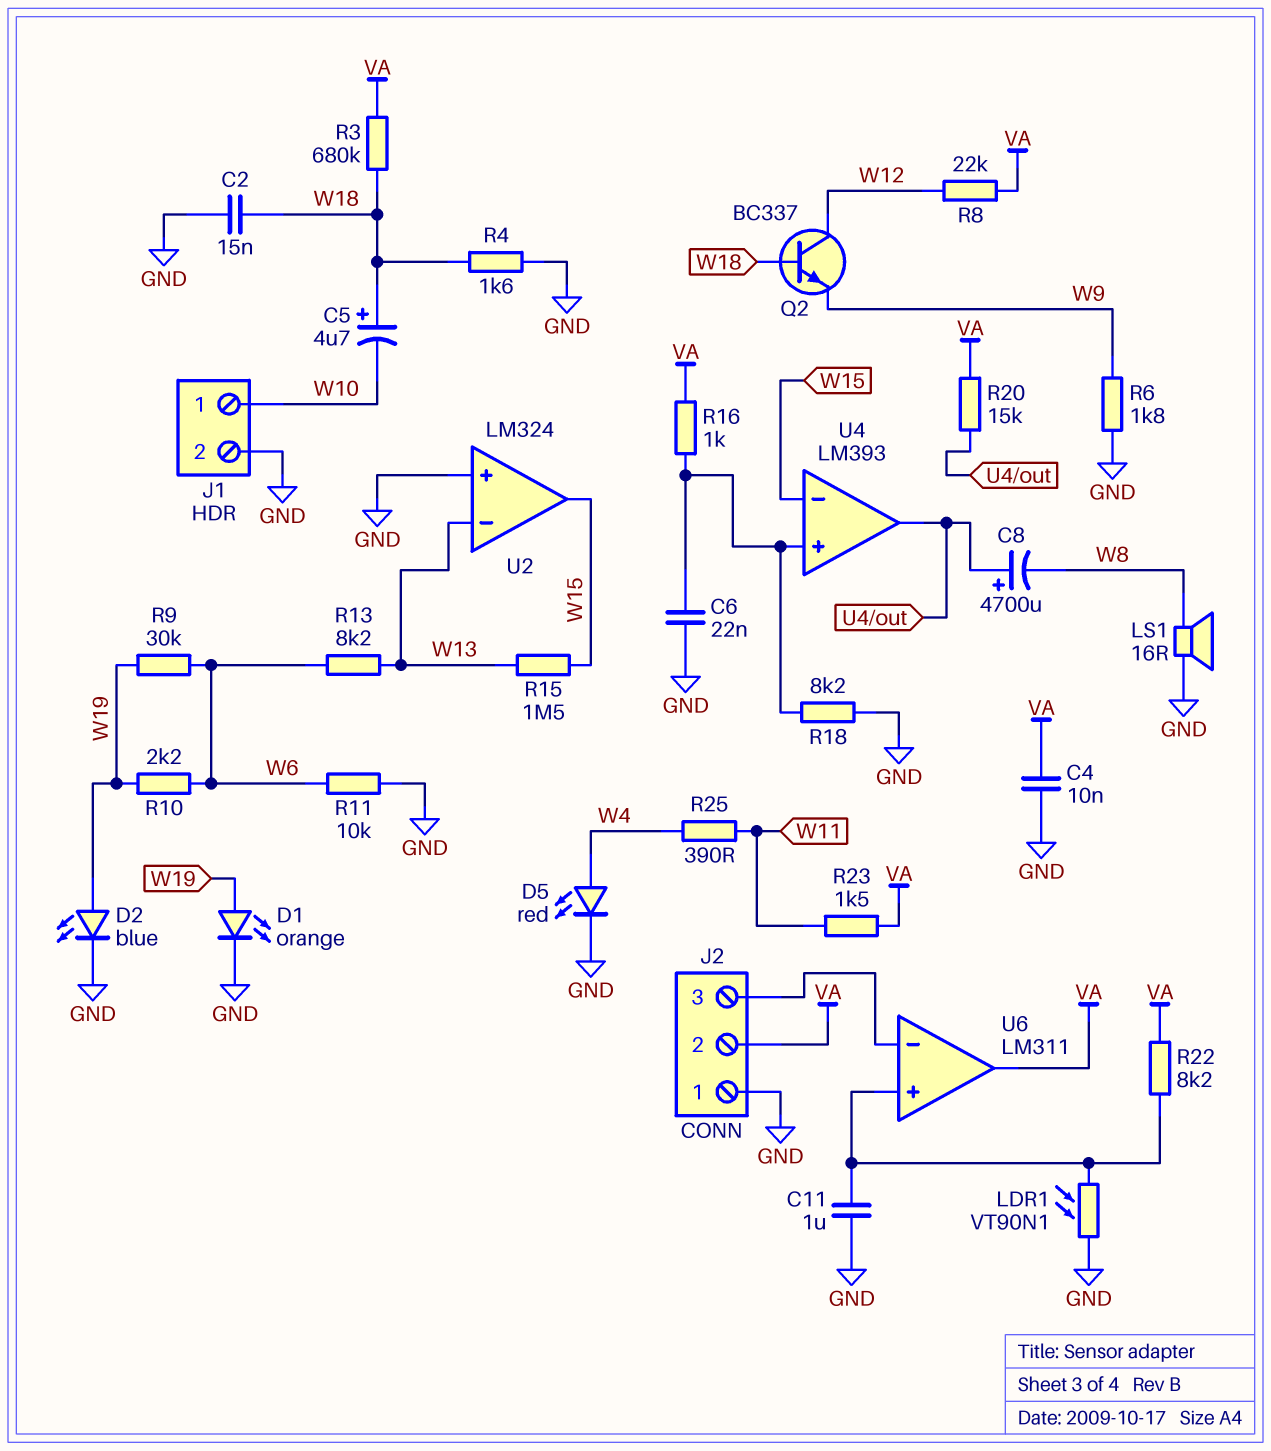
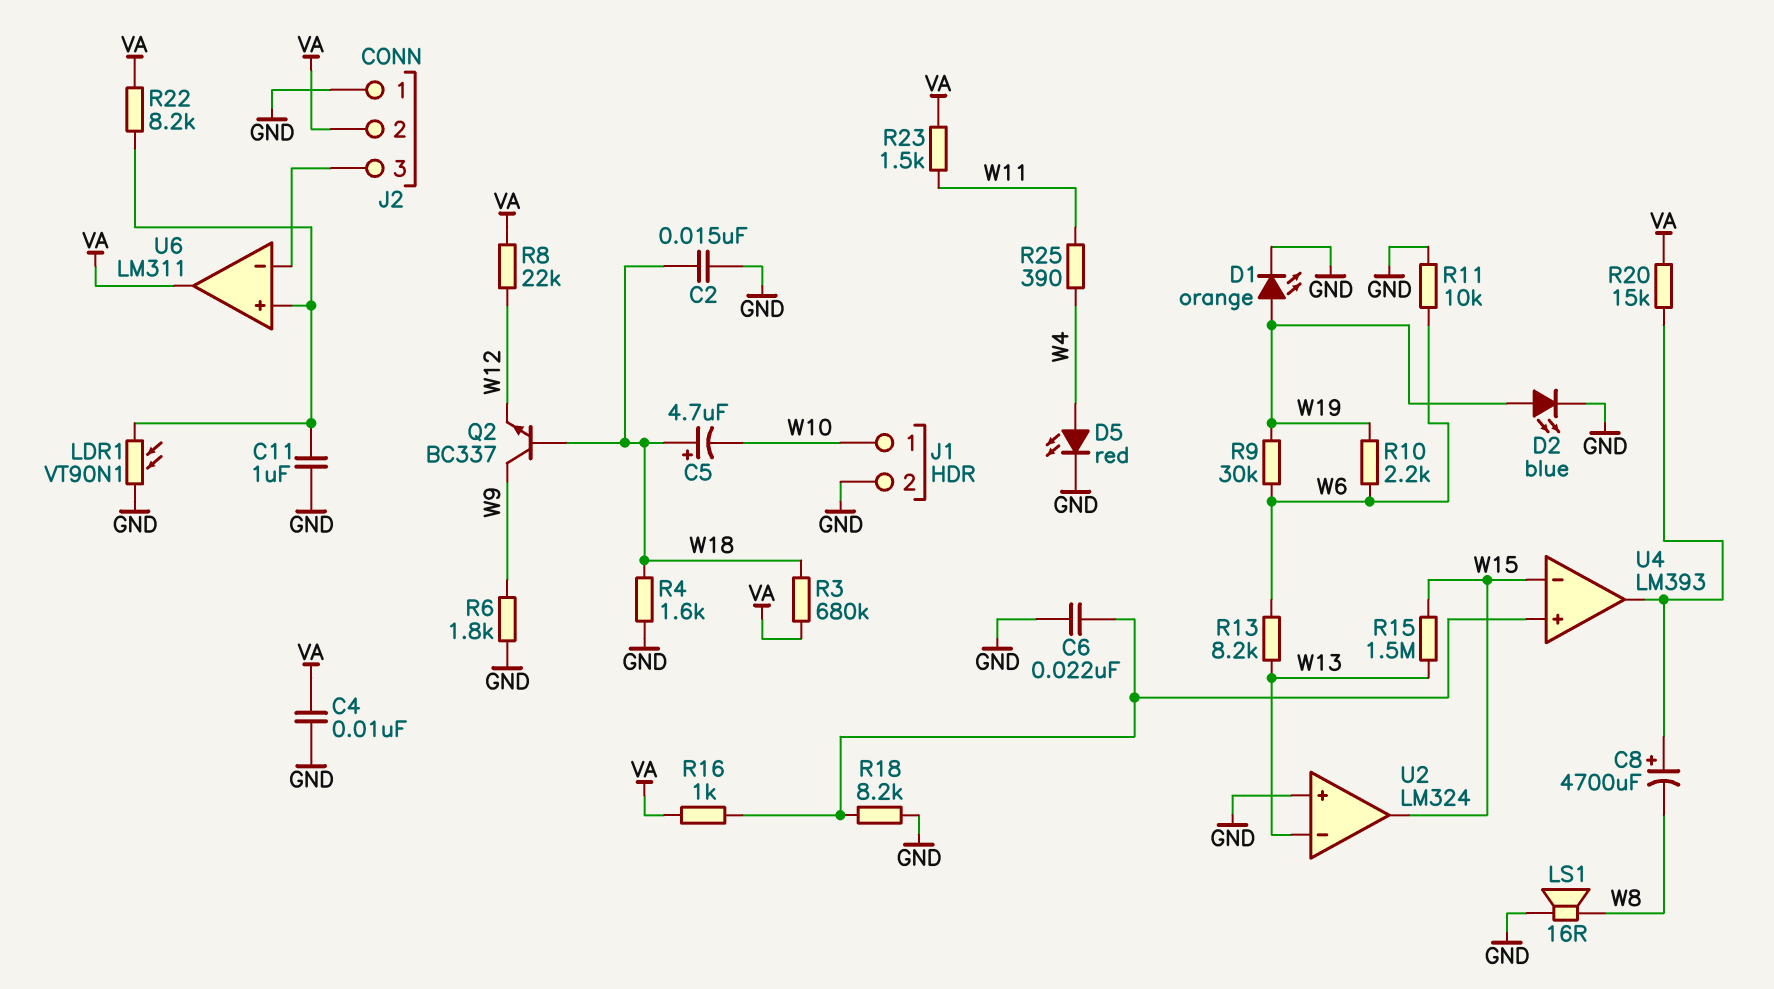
Q2: NPN BC337 (B W18, C W12, E W9) -> NPN BC337 (B W18, C W9, E W12)

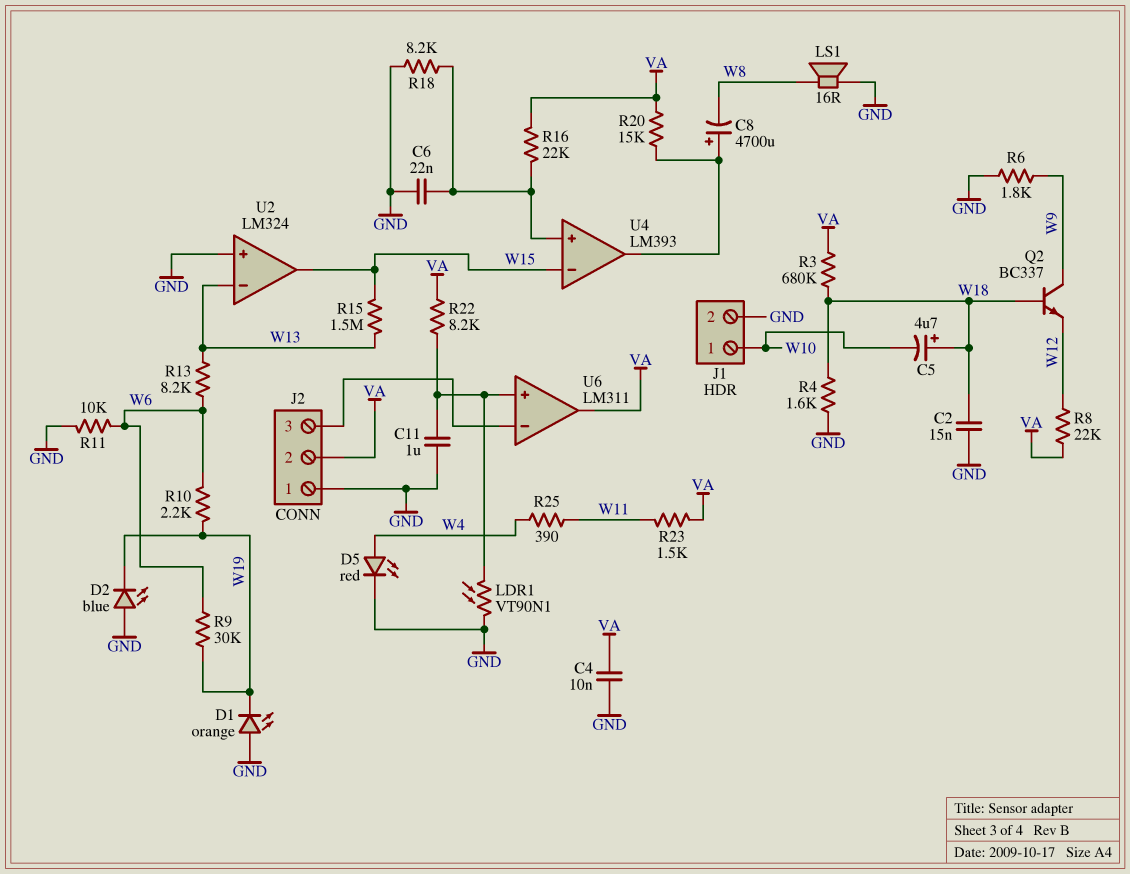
D1: LED orange (A W19, K GND) -> LED orange (A GND, K W19)
D2: LED blue (A W19, K GND) -> LED blue (A GND, K W19)
R16: 1k (U4/in+, VA) -> 22k (U4/in+, VA)

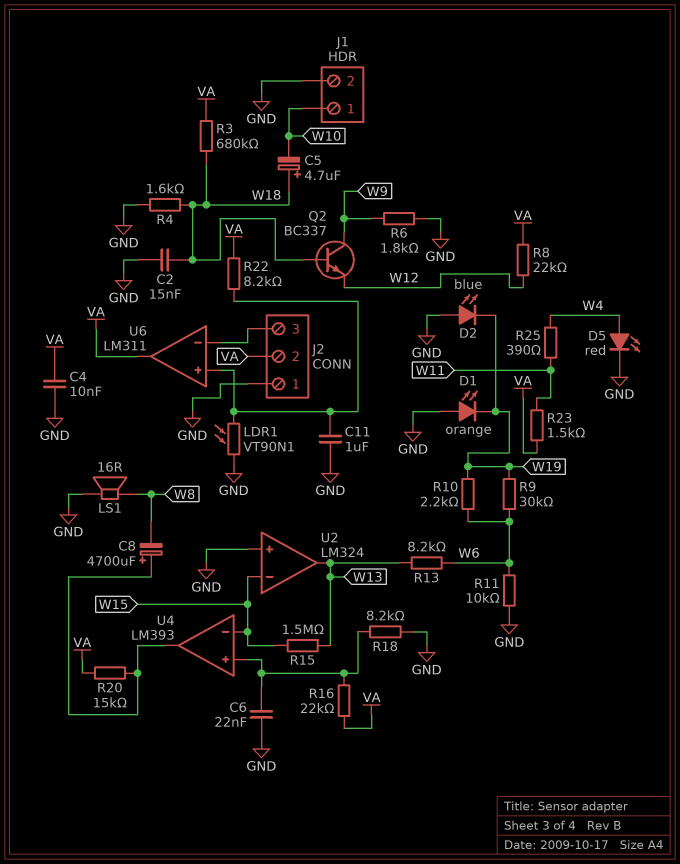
U2 pin in-: W13 -> W15
U2 pin out: W15 -> W13

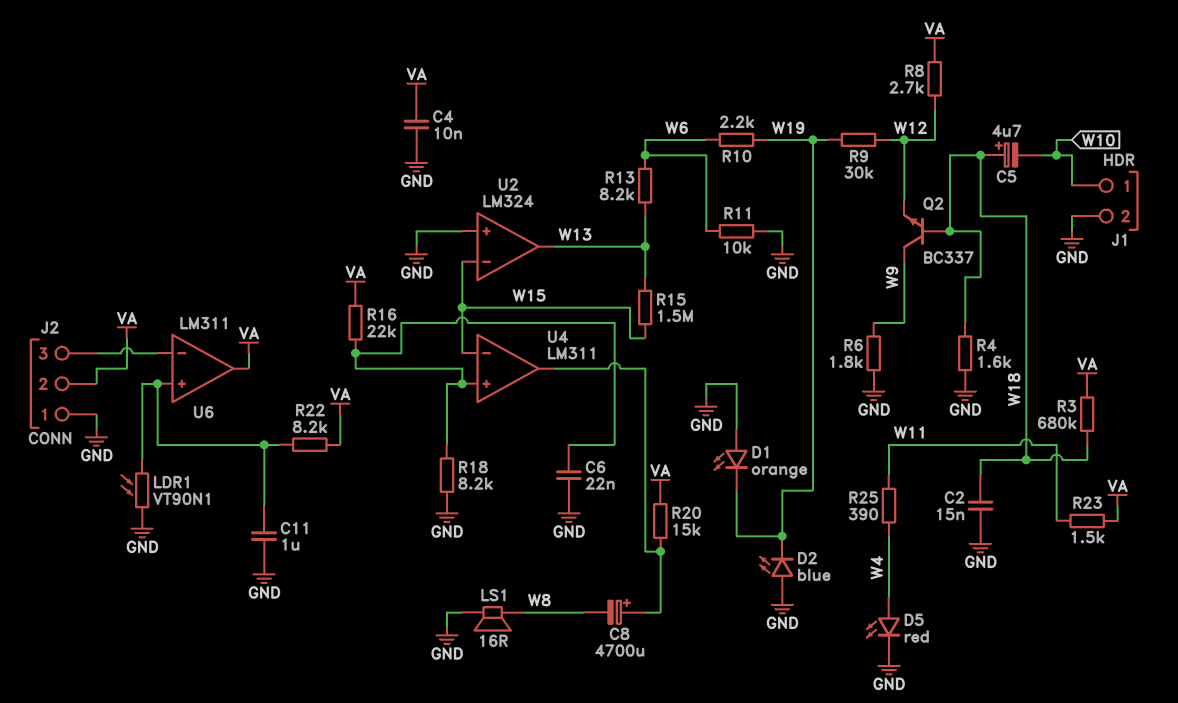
R8: 22k (VA, W12) -> 2.7k (VA, W12)
R9: 30k (W6, W19) -> 30k (W12, W19)
U4: LM393 -> LM311

